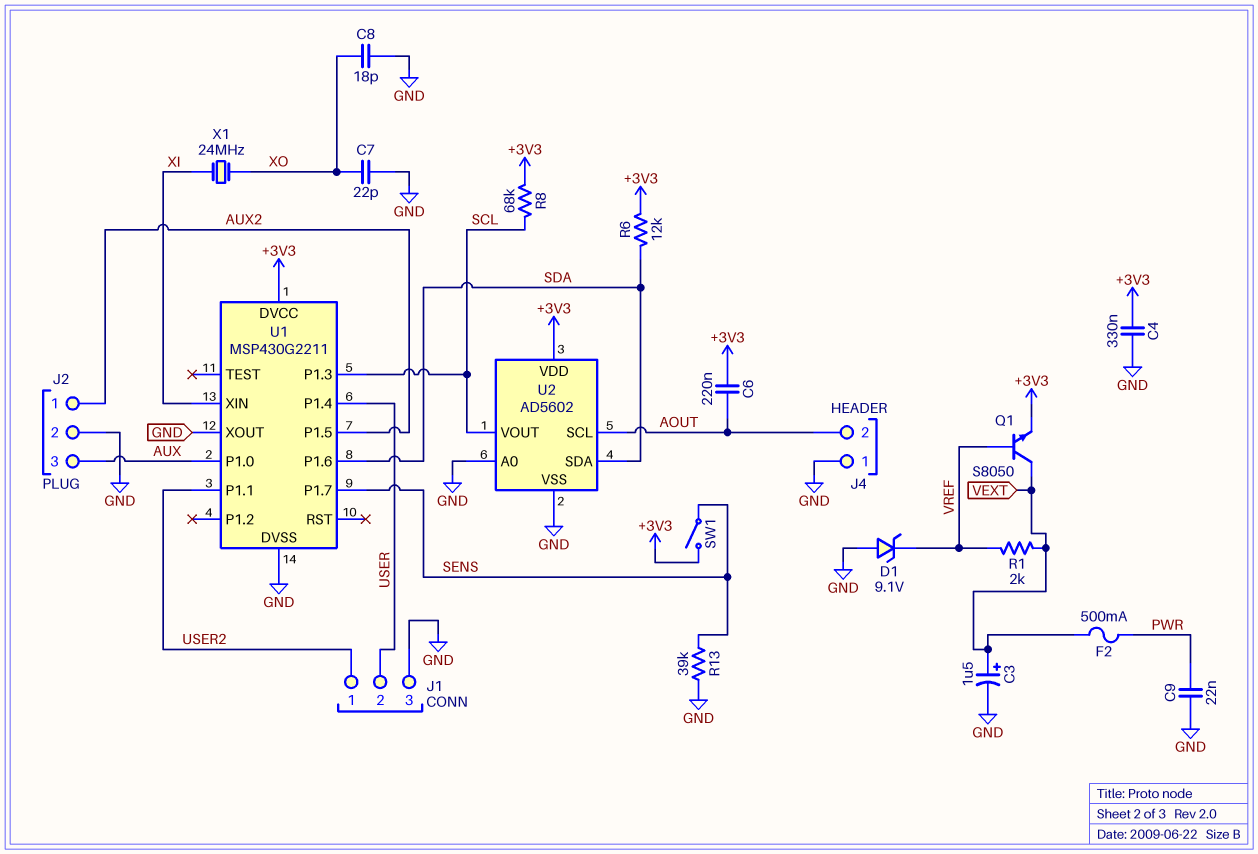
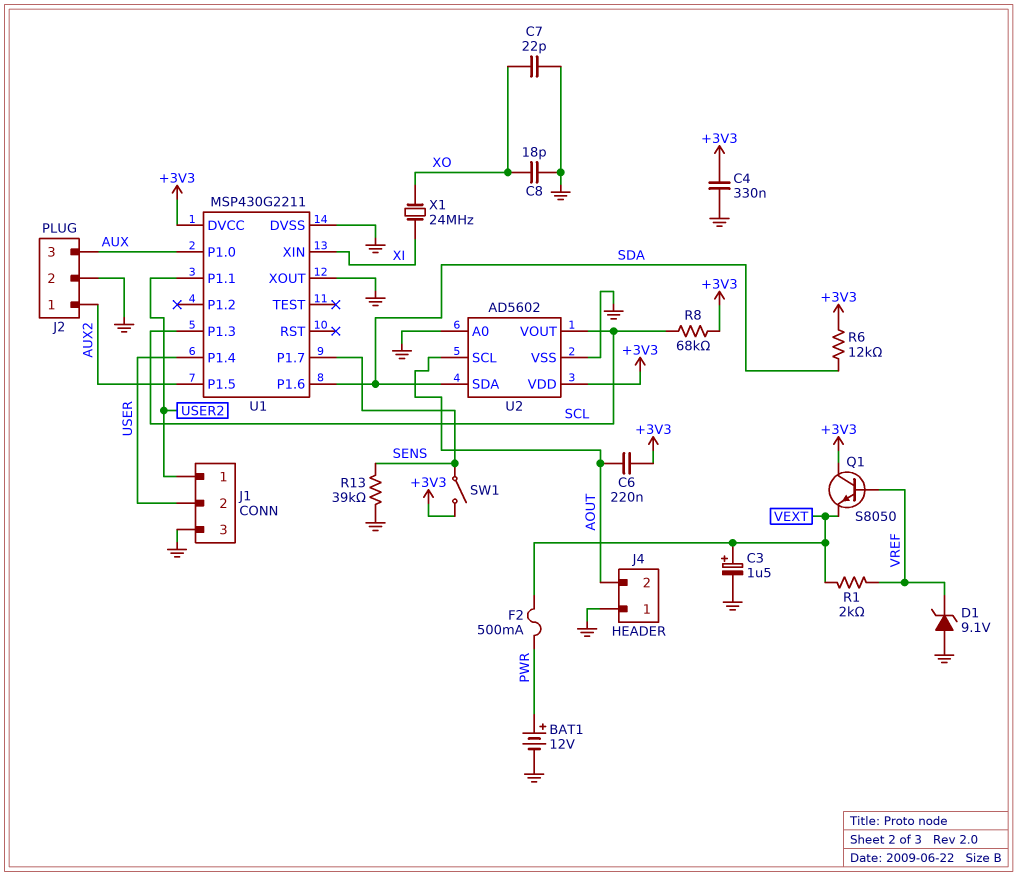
BAT1: none -> 12V (plus PWR, minus GND)
C9: 22nF (GND, PWR) -> none
Q1: NPN S8050 (B VREF, C VEXT, E +3V3) -> NPN S8050 (B VREF, C +3V3, E VEXT)

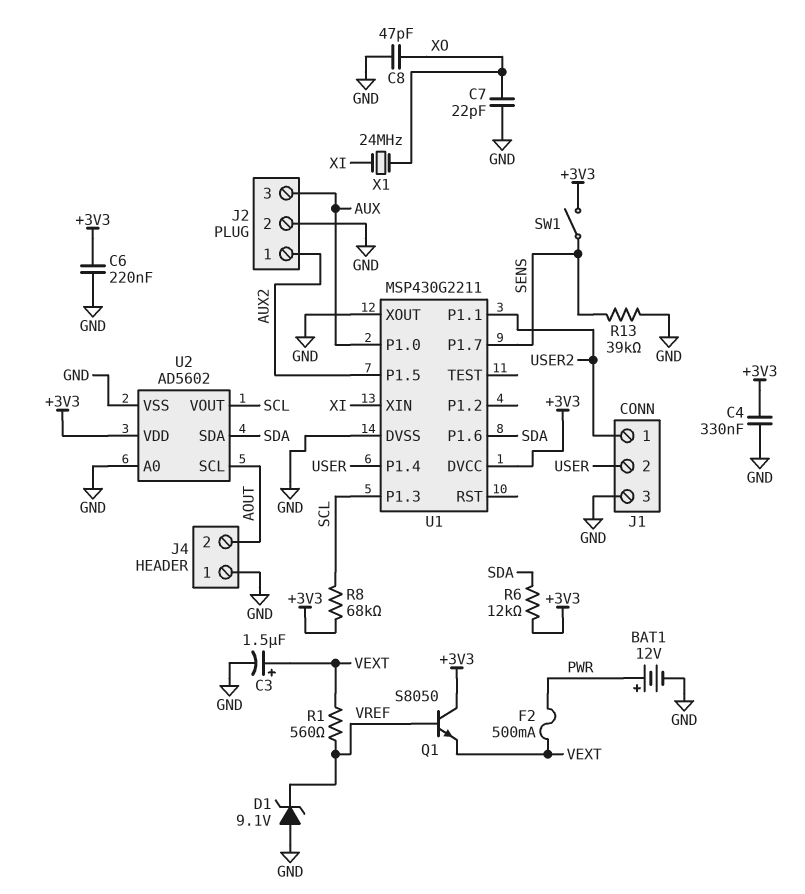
C6: 220nF (+3V3, AOUT) -> 220nF (+3V3, GND)
C8: 18pF (GND, XO) -> 47pF (GND, XO)
R1: 2k (VEXT, VREF) -> 560 (VEXT, VREF)

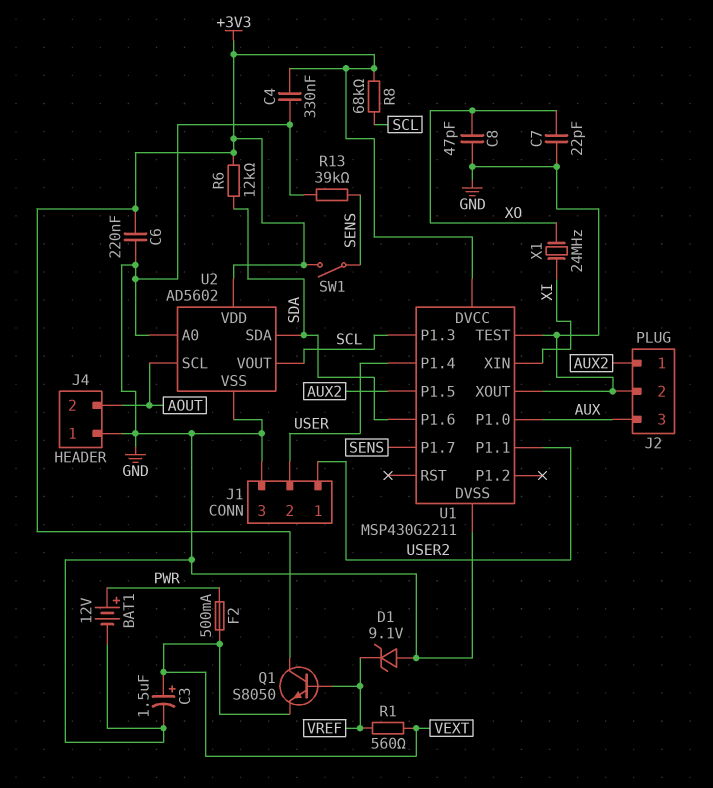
U1 pin TEST: none -> GND

